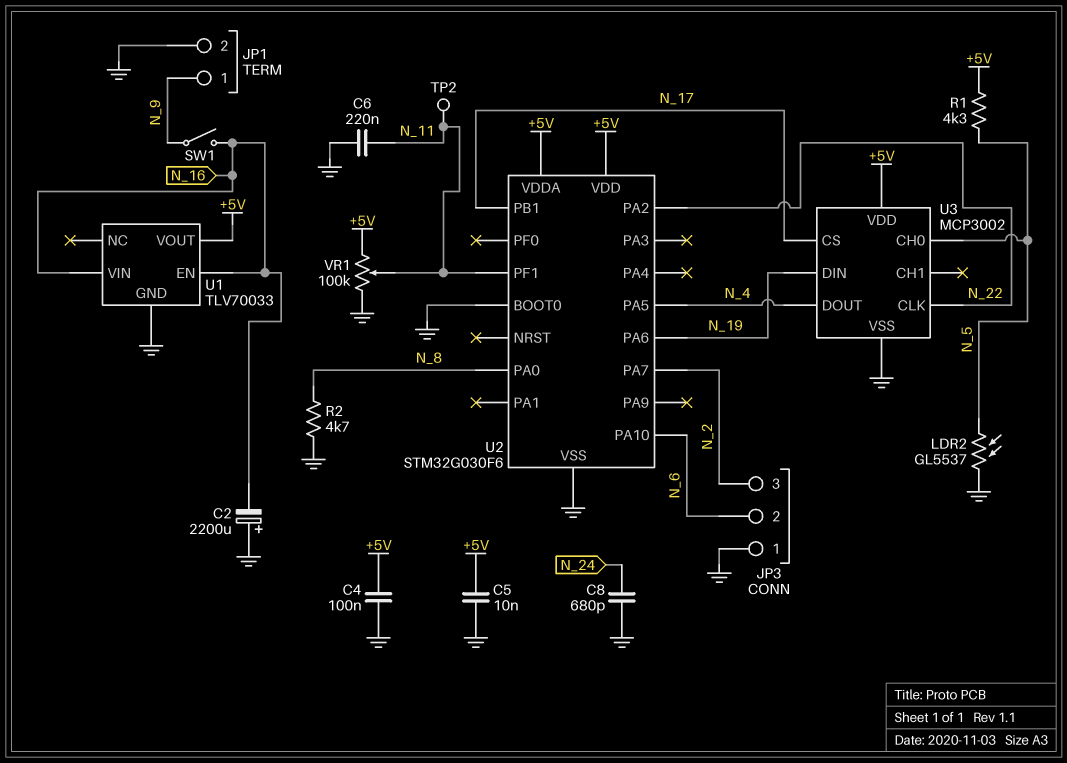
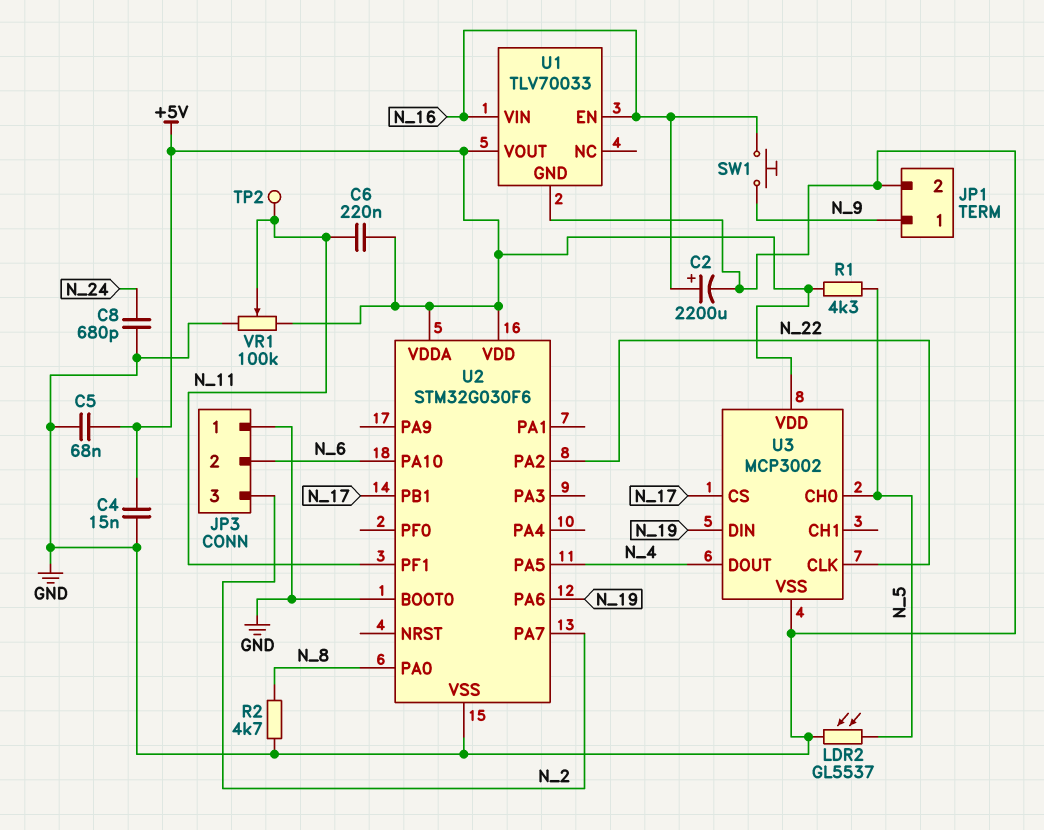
C2: 2200uF (plus GND, minus N_16) -> 2200uF (plus N_16, minus GND)
C4: 100nF (+5V, GND) -> 15nF (+5V, GND)
C5: 10nF (+5V, GND) -> 68nF (+5V, GND)
C6: 220nF (GND, N_11) -> 220nF (+5V, N_11)
SW1: switch (N_9, N_16) -> button (N_9, N_16)

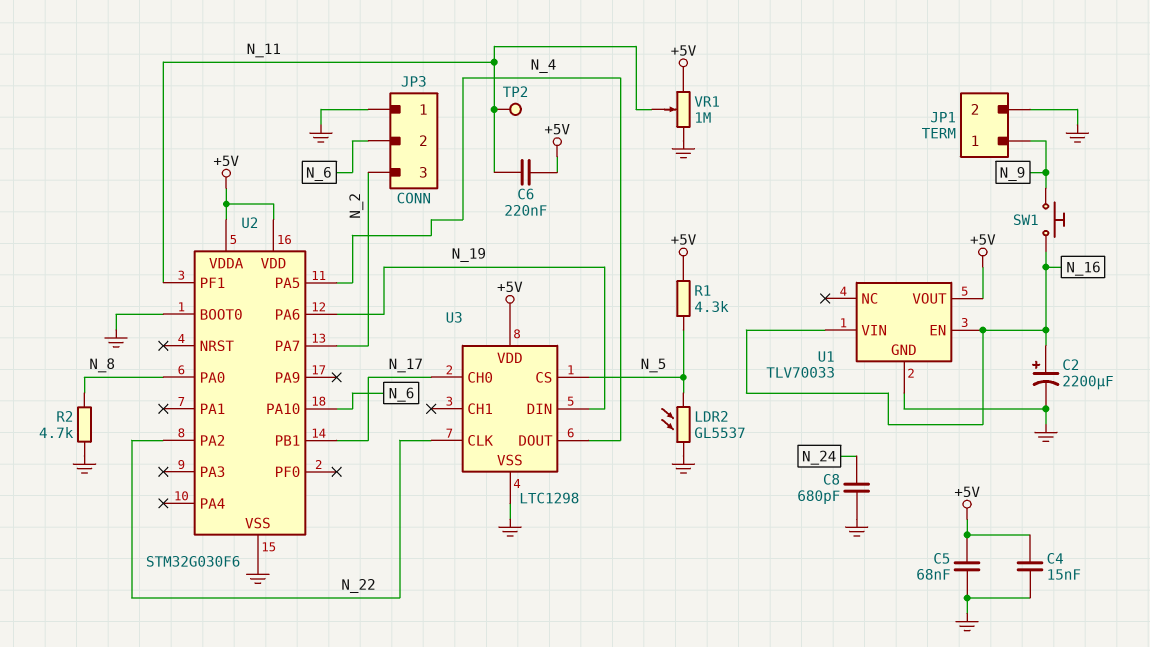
U3: MCP3002 -> LTC1298
U3 pin CH0: N_5 -> N_17
U3 pin CS: N_17 -> N_5
VR1: 100k (+5V, GND, wiper N_11) -> 1M (+5V, GND, wiper N_11)

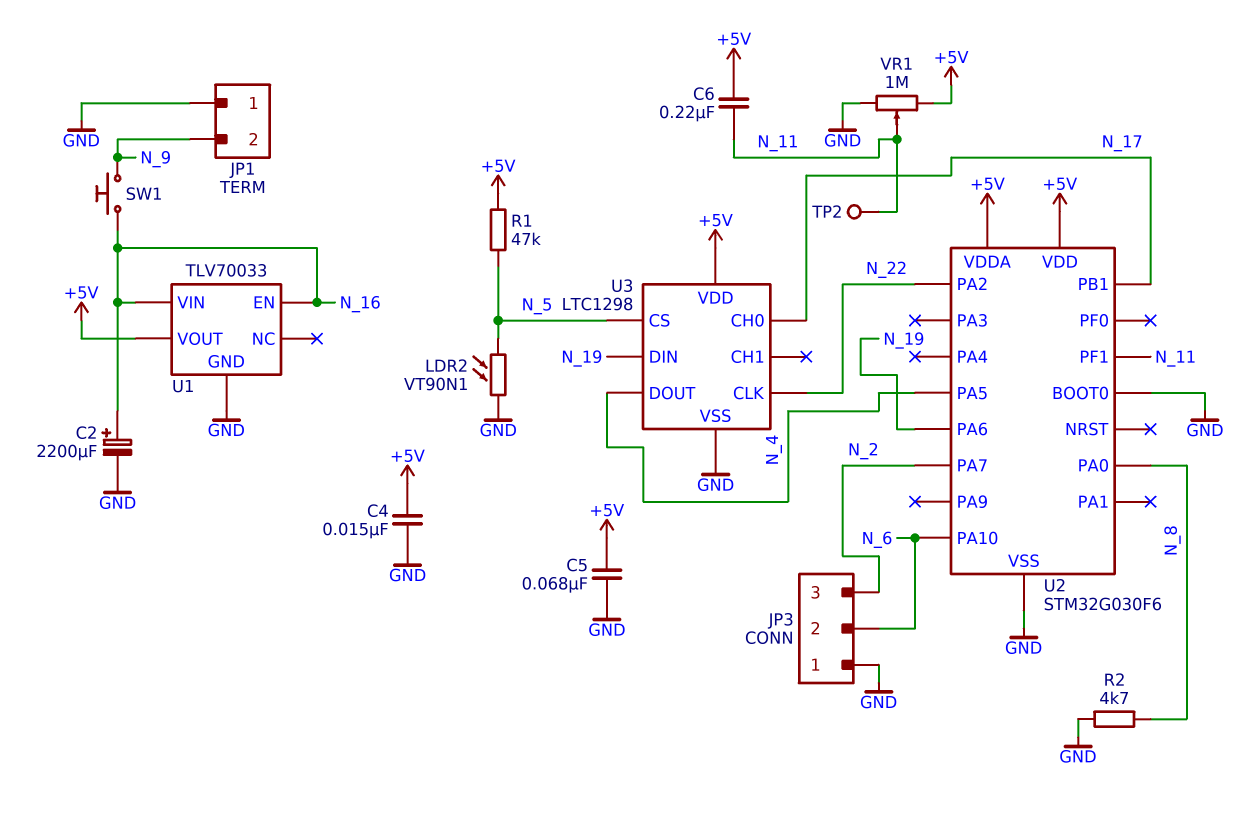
C8: 680pF (GND, N_24) -> none
JP1 pin 1: N_9 -> GND
JP1 pin 2: GND -> N_9
LDR2: GL5537 (GND, N_5) -> VT90N1 (GND, N_5)
R1: 4.3k (+5V, N_5) -> 47k (+5V, N_5)

